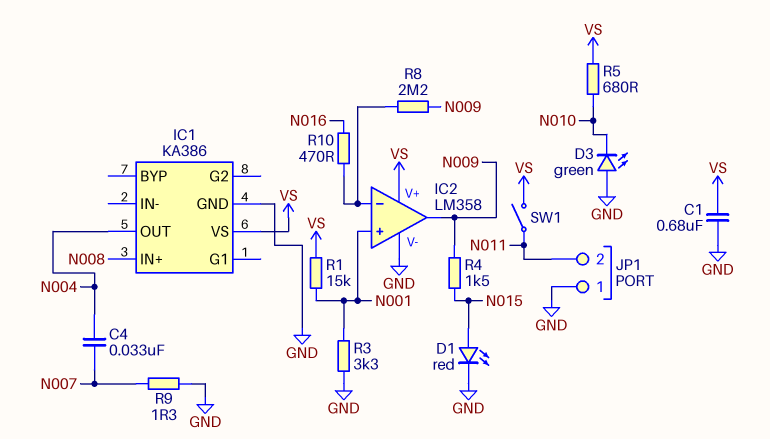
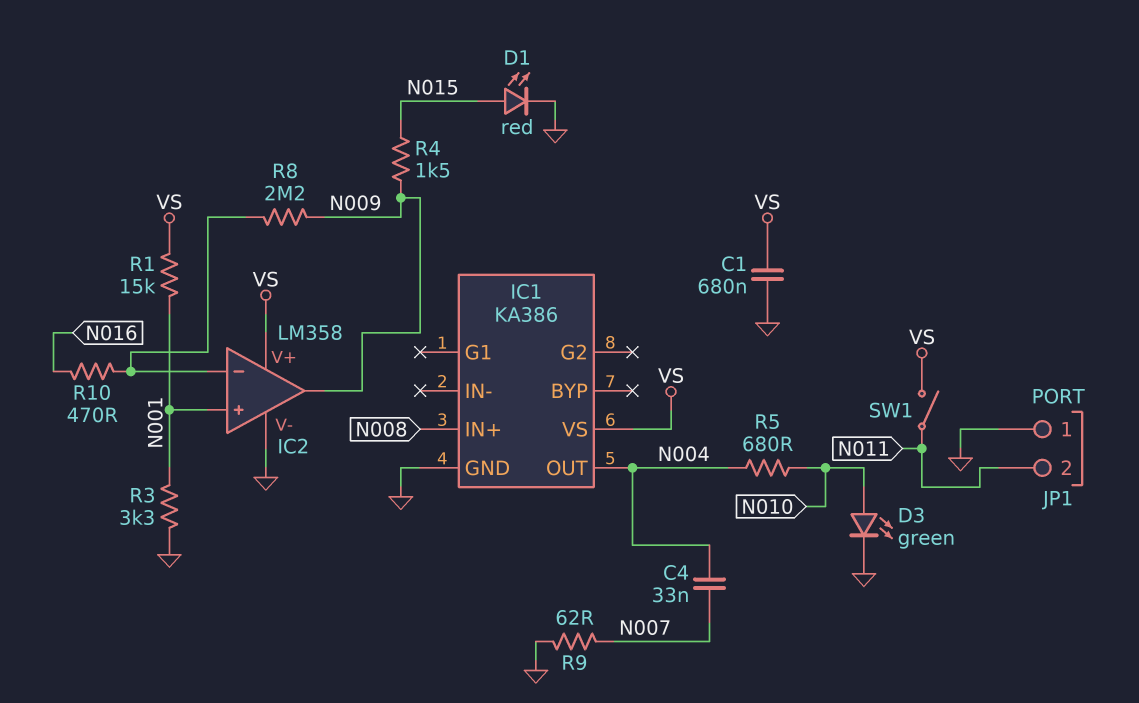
D3: LED green (A GND, K N010) -> LED green (A N010, K GND)
R5: 680 (N010, VS) -> 680 (N004, N010)
R9: 1.3 (GND, N007) -> 62 (GND, N007)

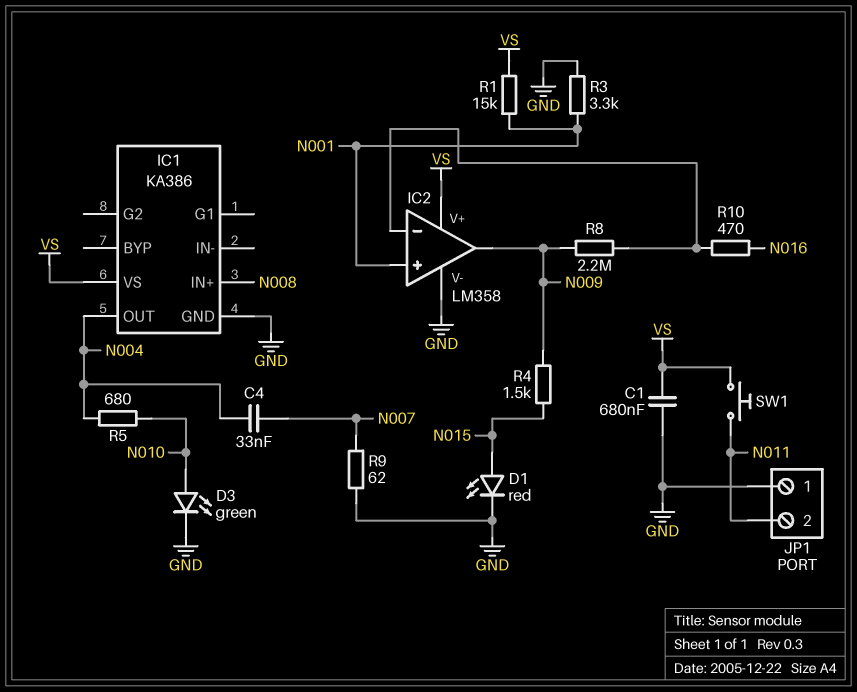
SW1: switch (N011, VS) -> button (N011, VS)

